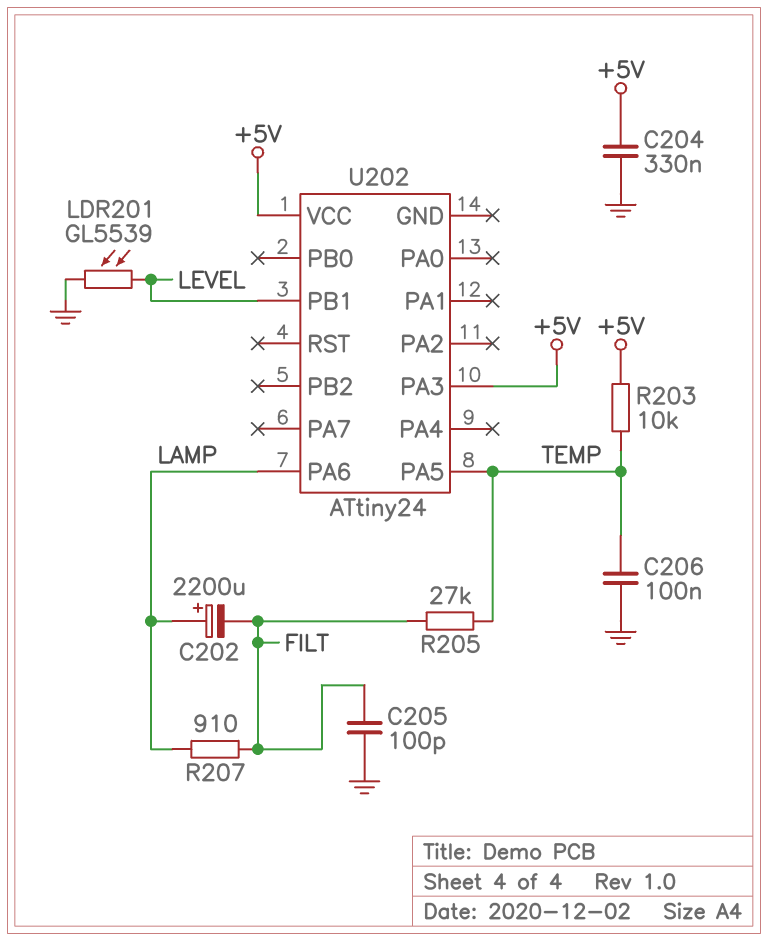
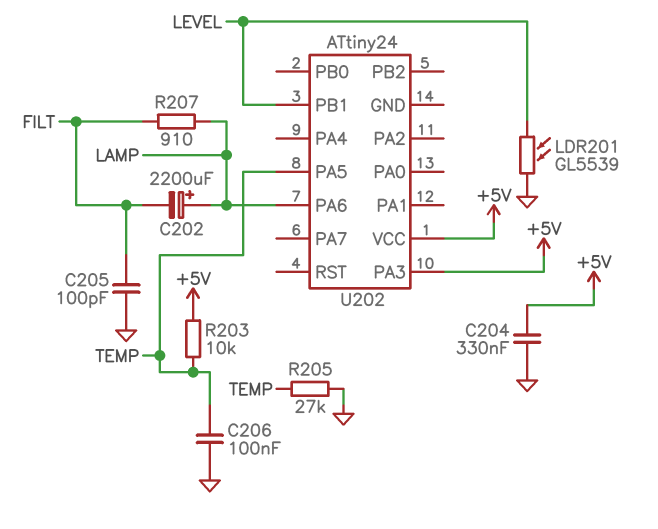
R205: 27k (FILT, TEMP) -> 27k (GND, TEMP)

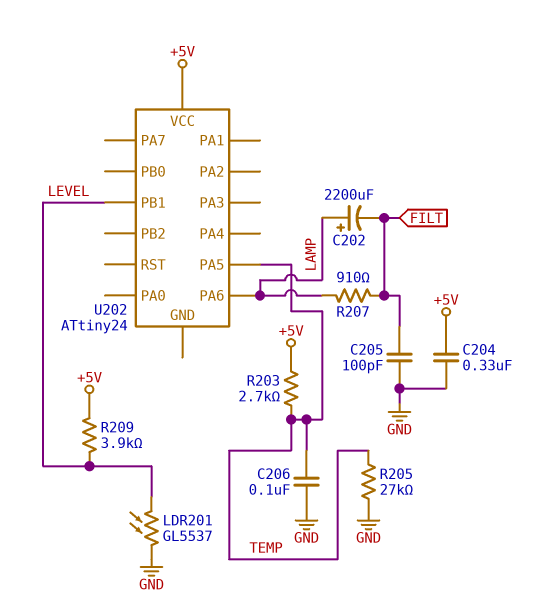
LDR201: GL5539 (GND, LEVEL) -> GL5537 (GND, LEVEL)
R203: 10k (+5V, TEMP) -> 2.7k (+5V, TEMP)
R209: none -> 3.9k (+5V, LEVEL)
U202 pin PA3: +5V -> none

